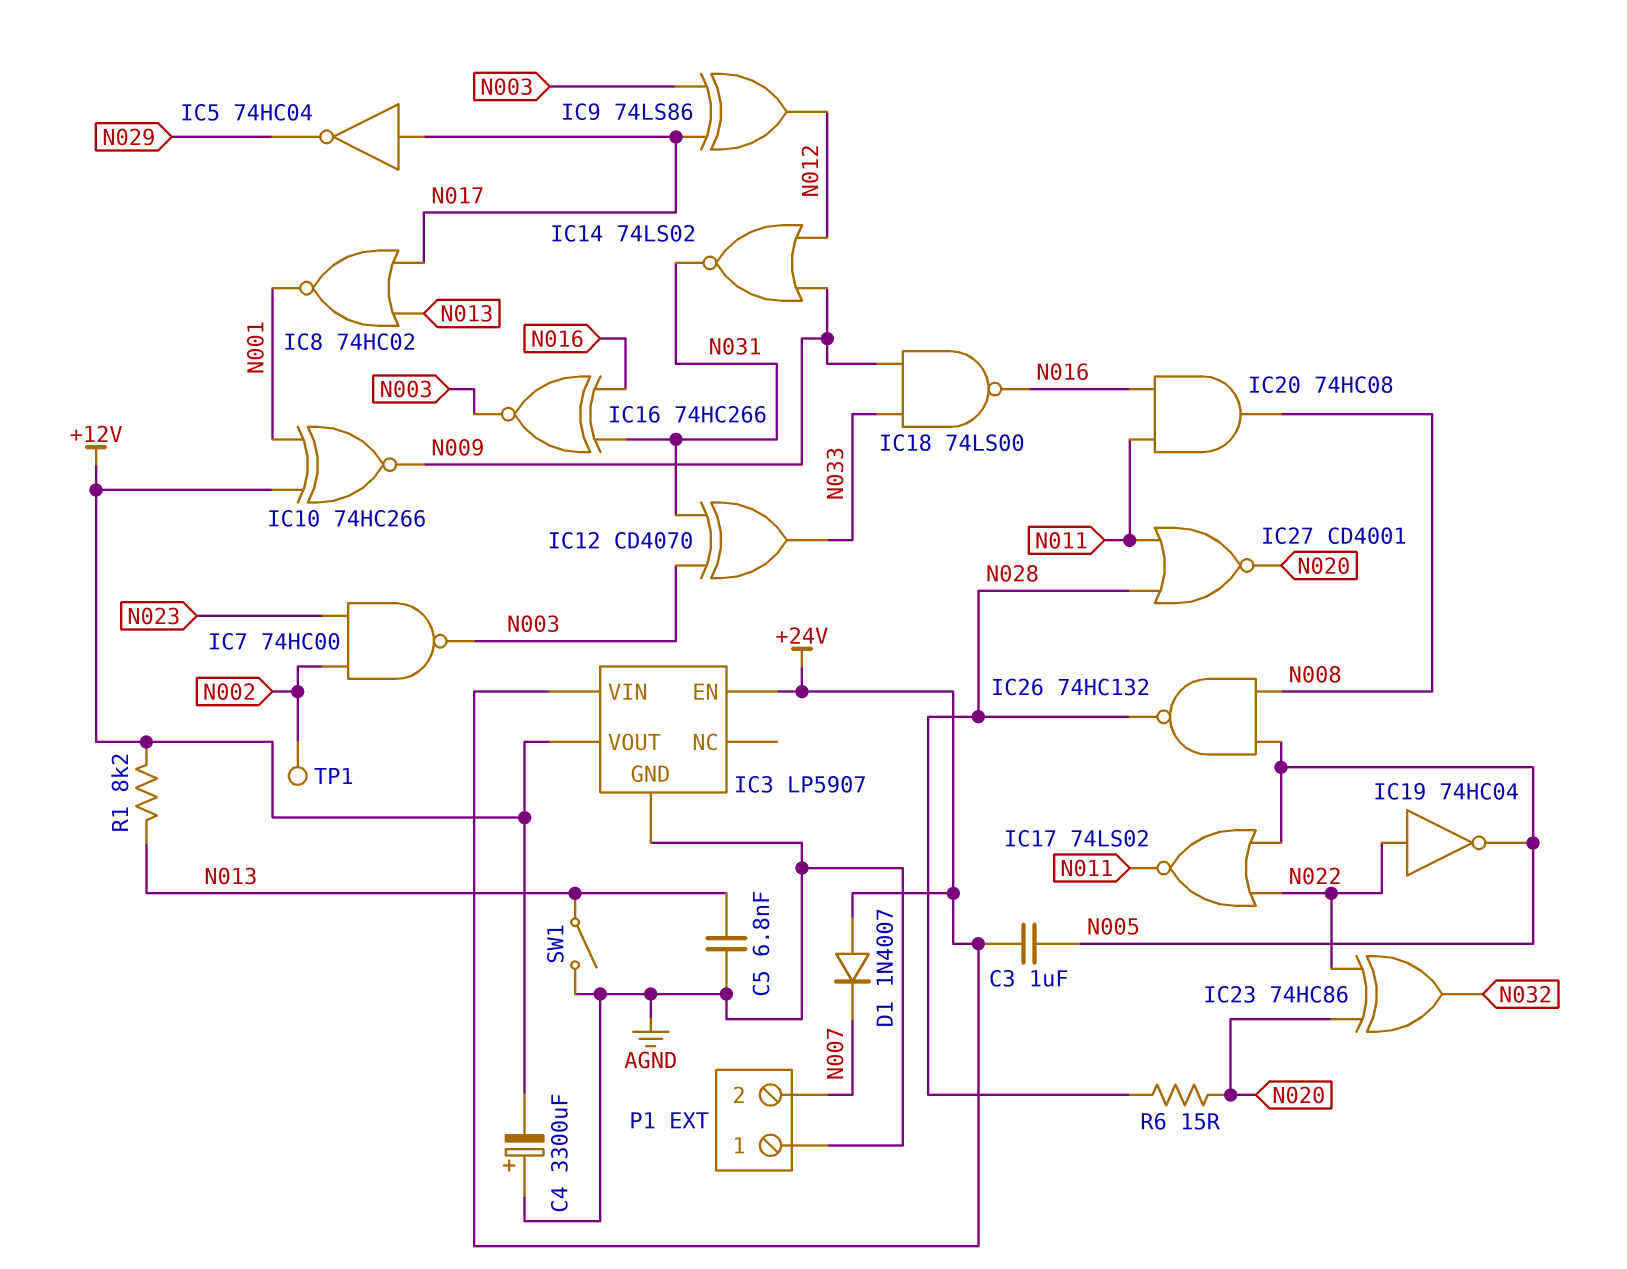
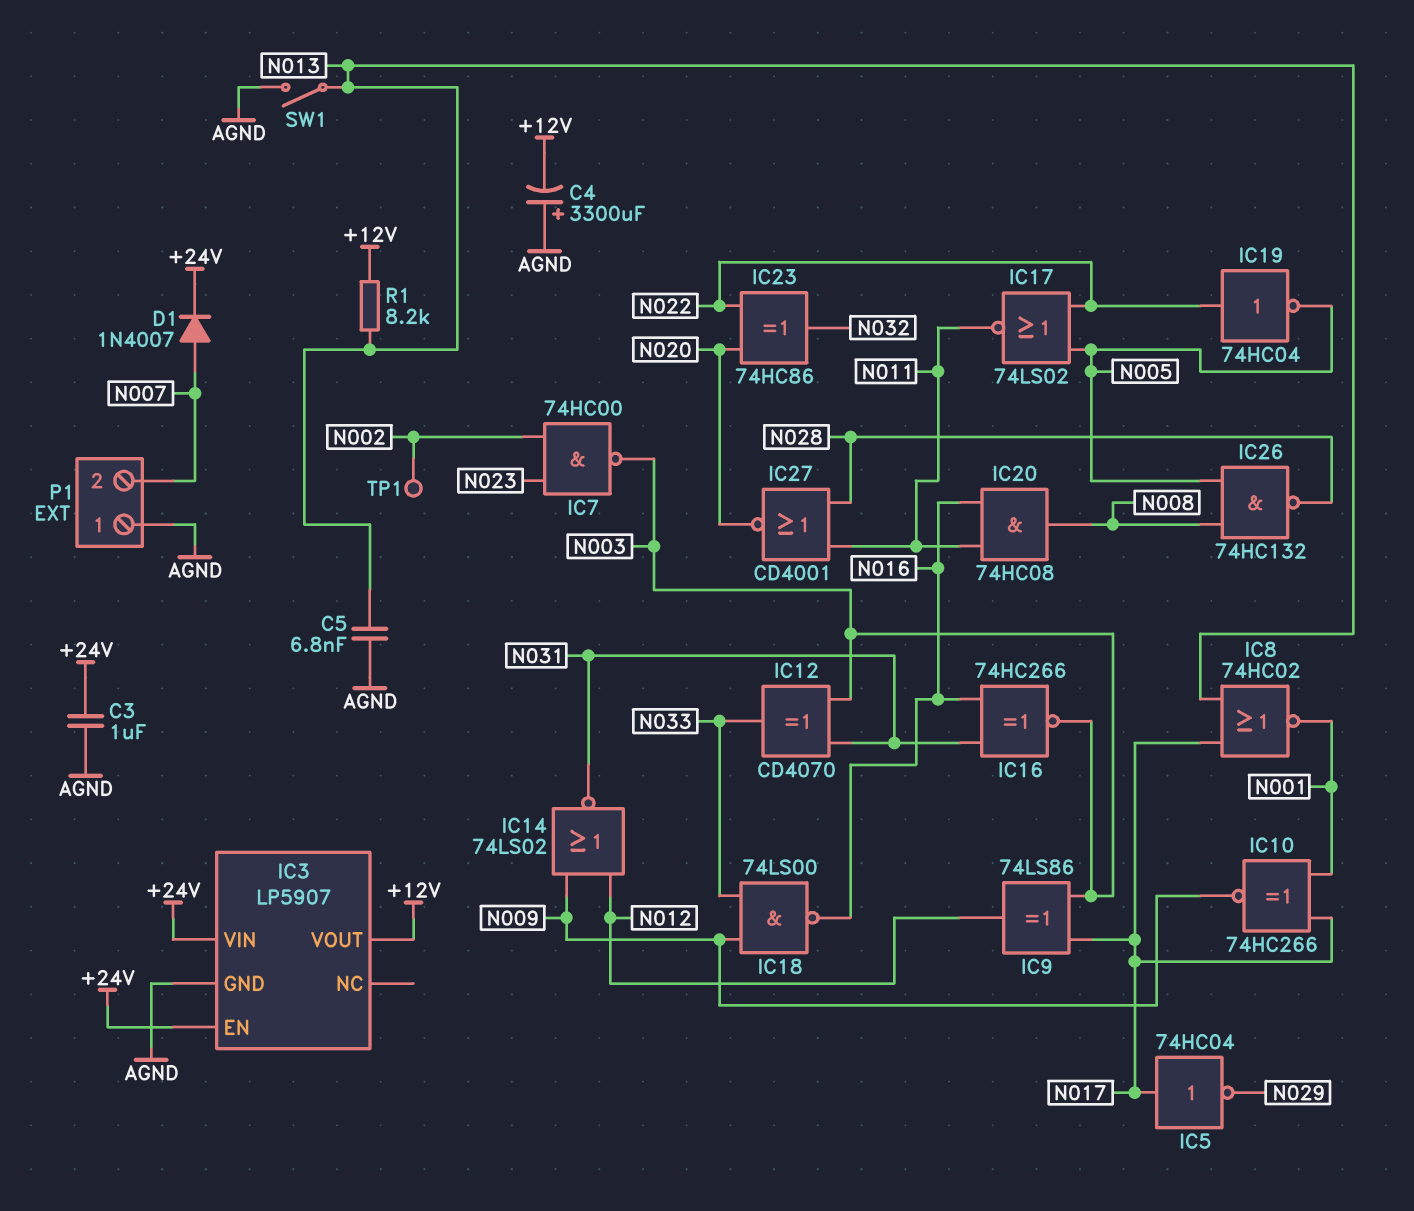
C3: 1uF (+24V, N005) -> 1uF (+24V, AGND)
D1: diode 1N4007 (A +24V, K N007) -> diode 1N4007 (A N007, K +24V)
IC10: XNOR 74HC266 (in +12V, in N001, out N009) -> XNOR 74HC266 (in N001, in N017, out N009)
R6: 15 (N020, N028) -> none

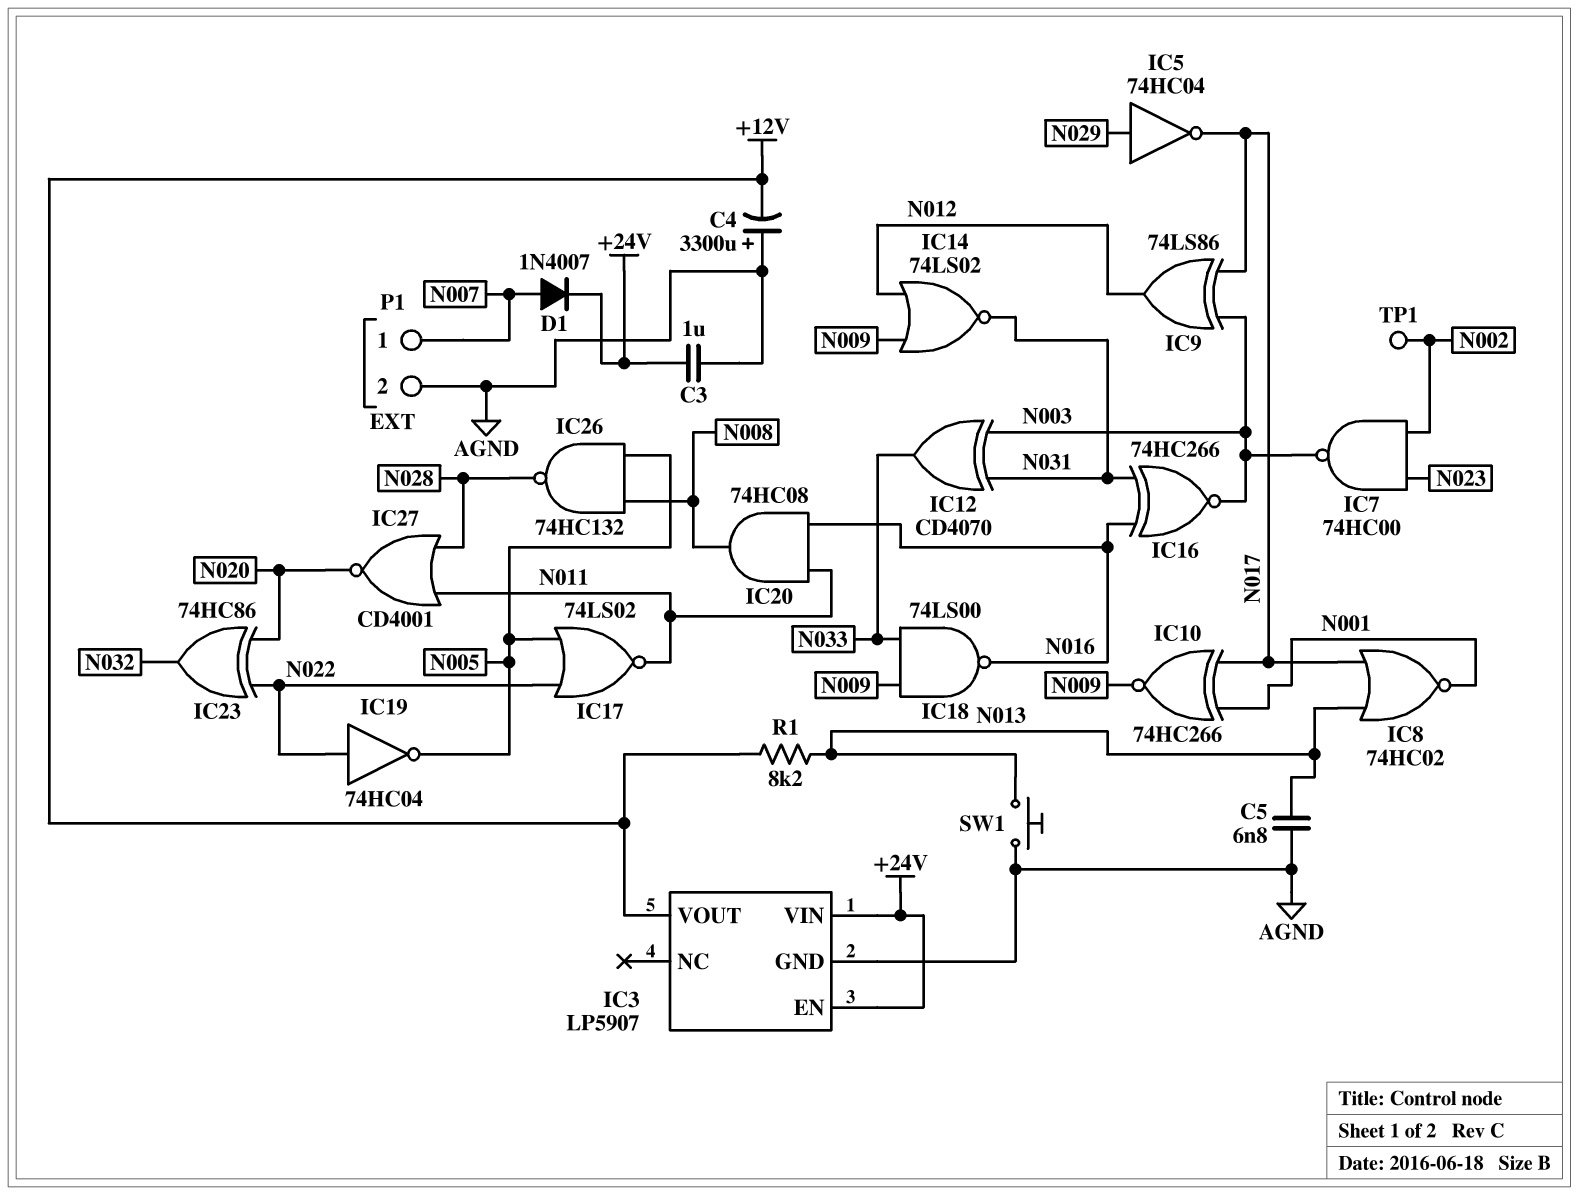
IC5: NOT 74HC04 (in N017, out N029) -> NOT 74HC04 (in N029, out N017)
P1 pin 1: AGND -> N007
P1 pin 2: N007 -> AGND
SW1: switch (AGND, N013) -> button (AGND, N013)

